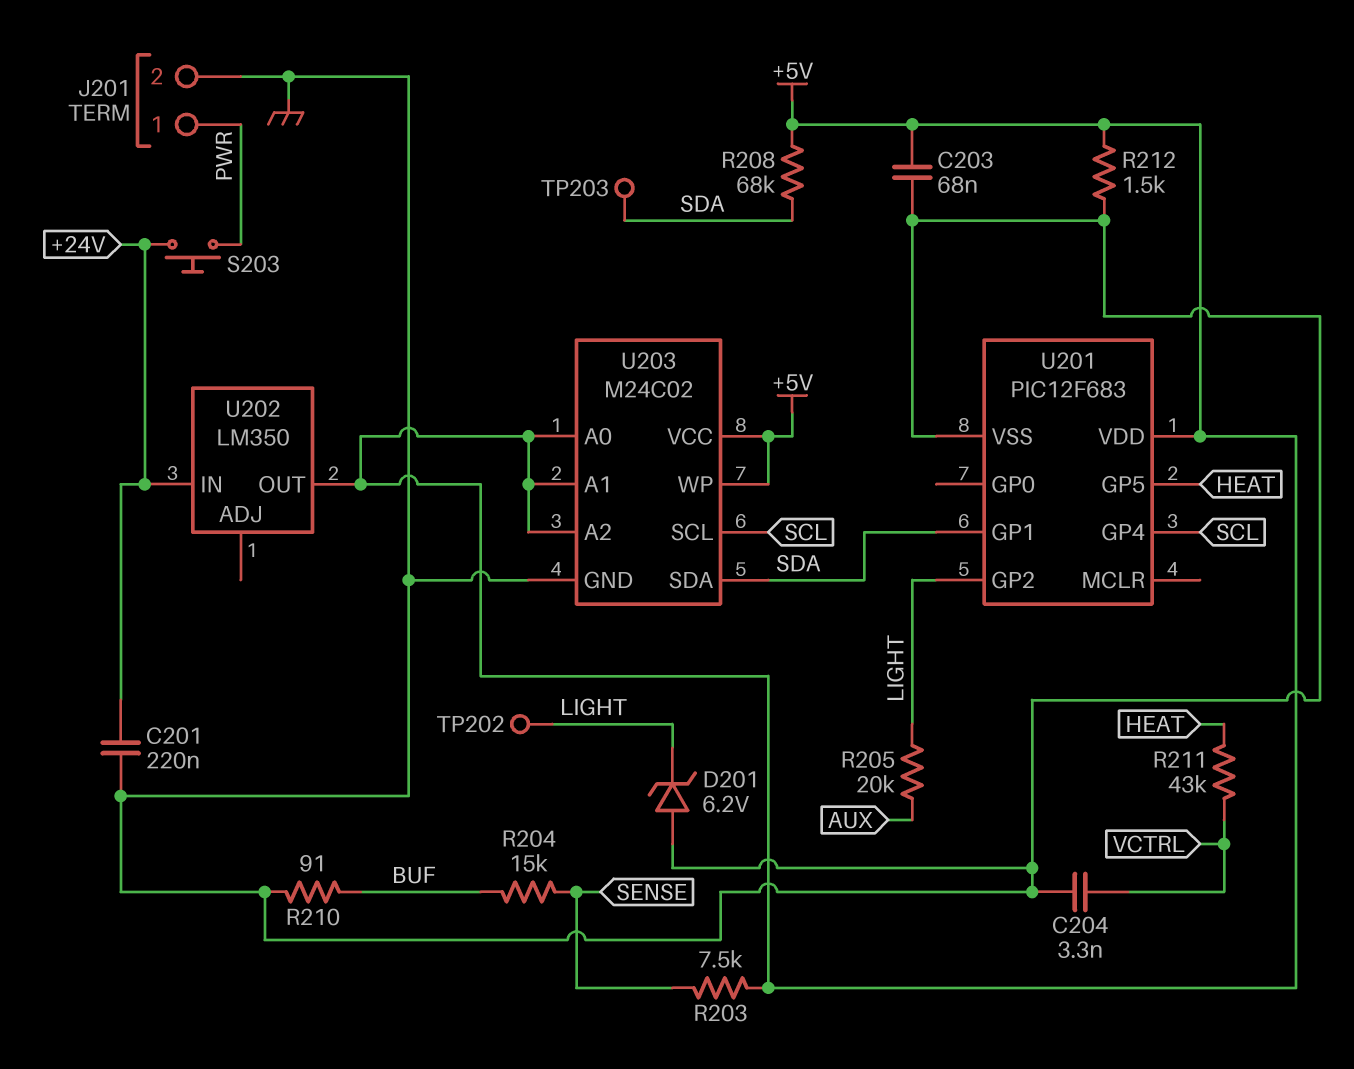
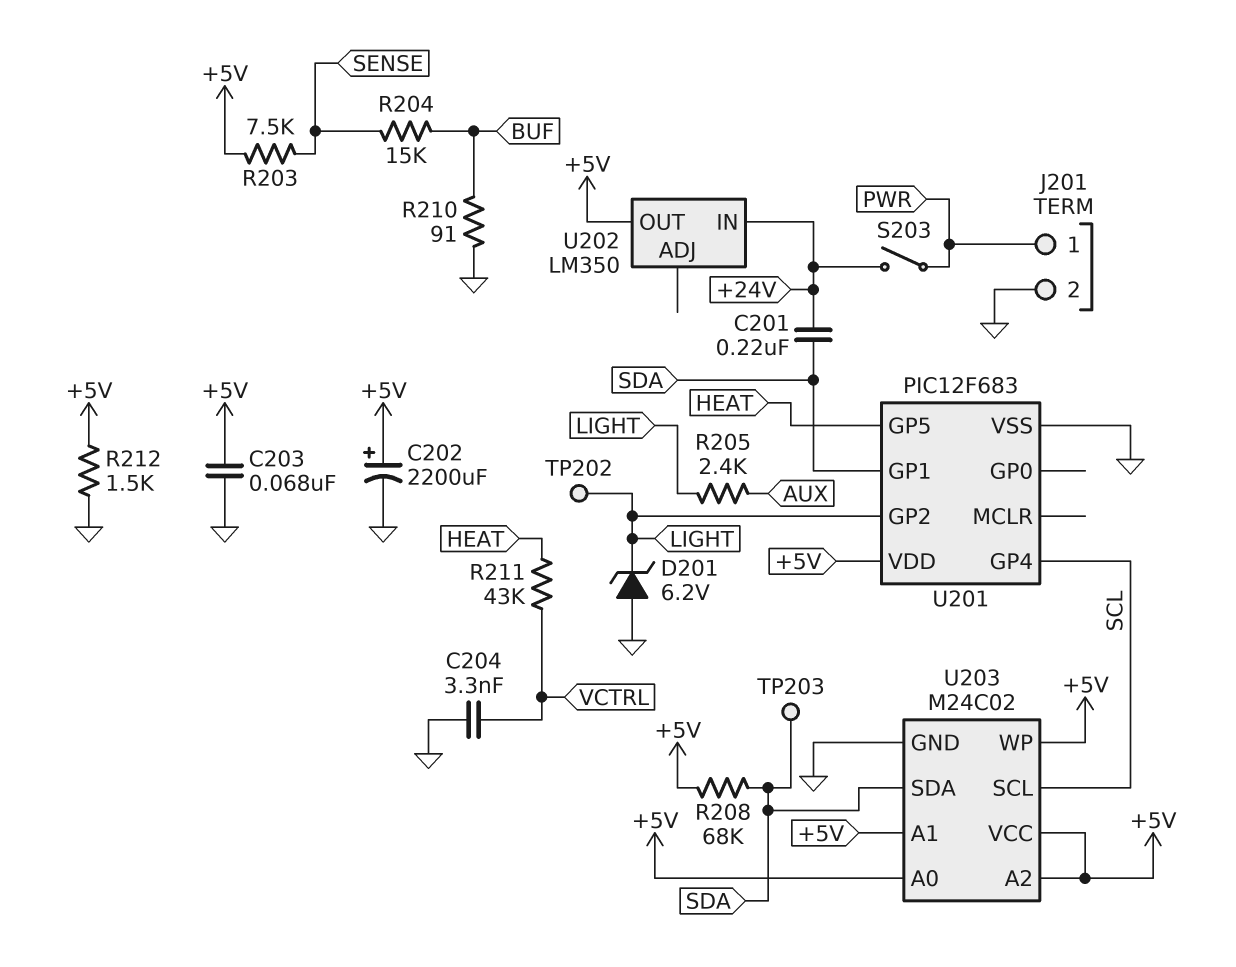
C201: 220nF (+24V, GND) -> 220nF (+24V, SDA)
C202: none -> 2200uF (plus +5V, minus GND)
R205: 20k (AUX, LIGHT) -> 2.4k (AUX, LIGHT)
S203: button (+24V, PWR) -> switch (+24V, PWR)

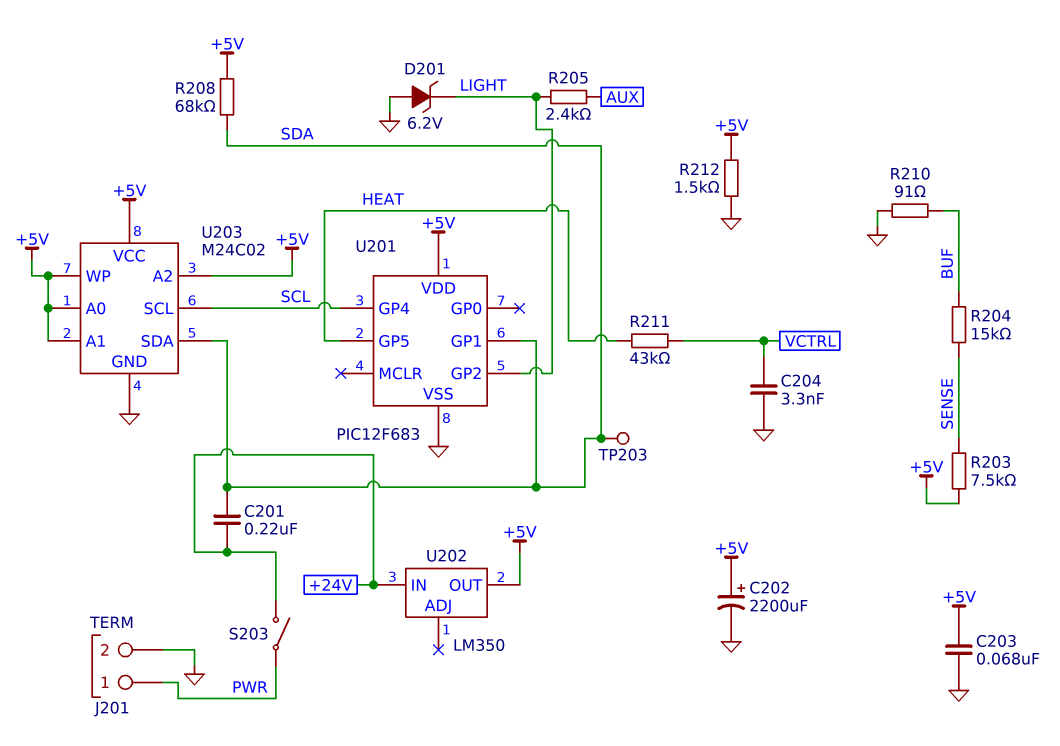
TP202: test point (LIGHT) -> none

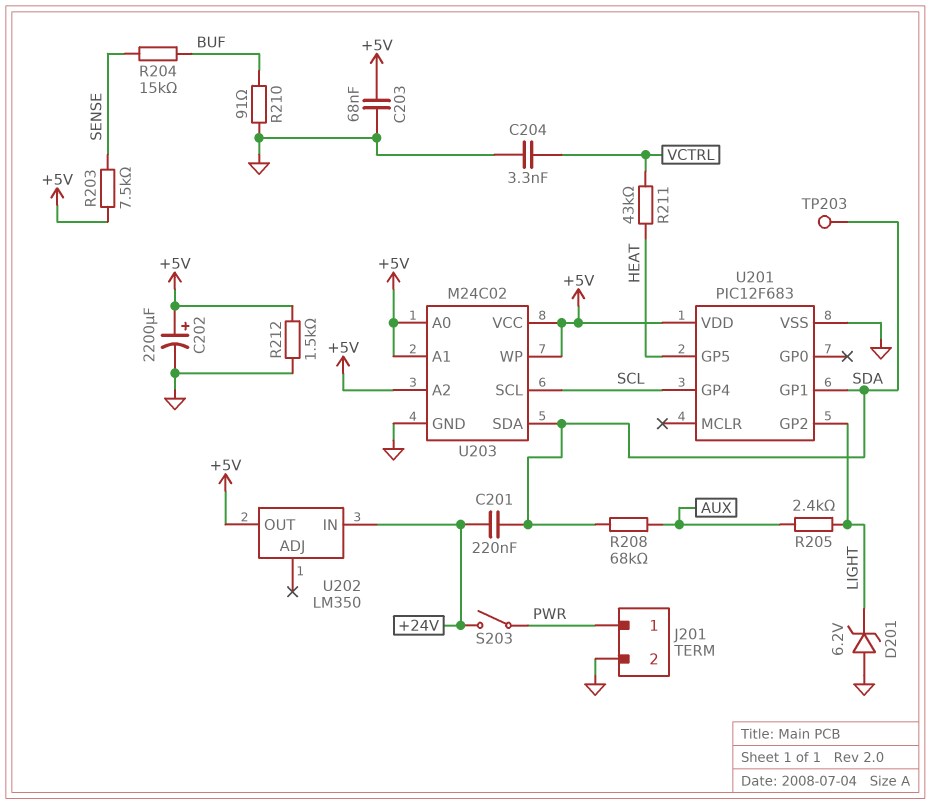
R208: 68k (+5V, SDA) -> 68k (AUX, SDA)

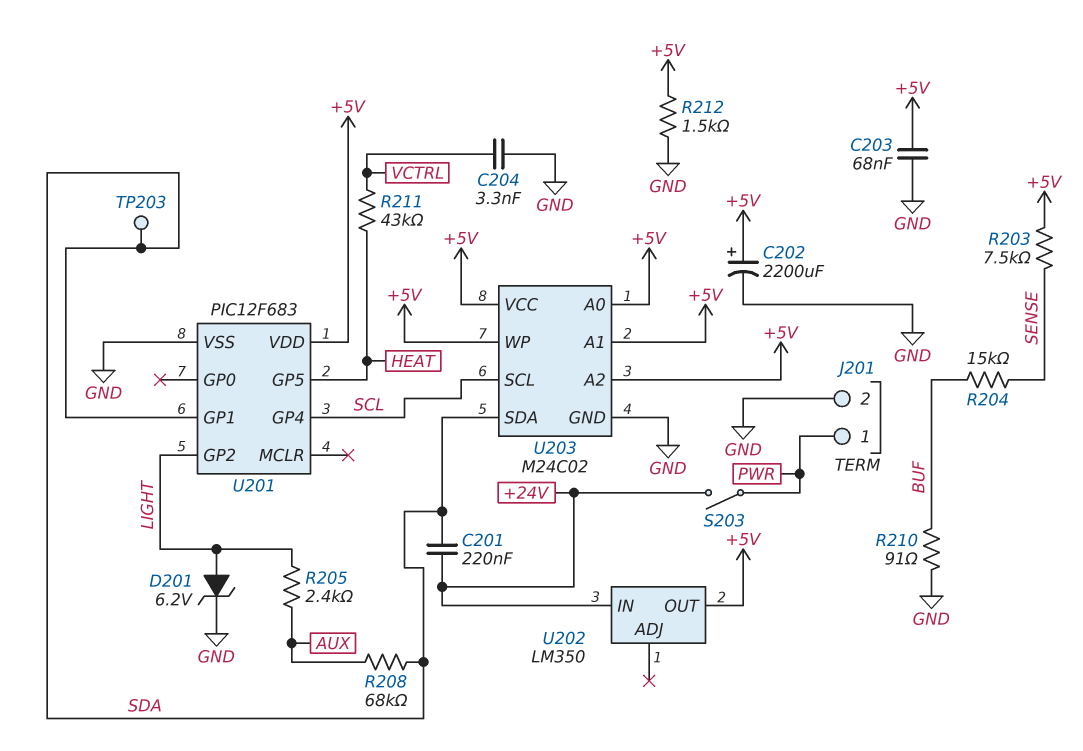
D201: zener 6.2V (A GND, K LIGHT) -> zener 6.2V (A LIGHT, K GND)

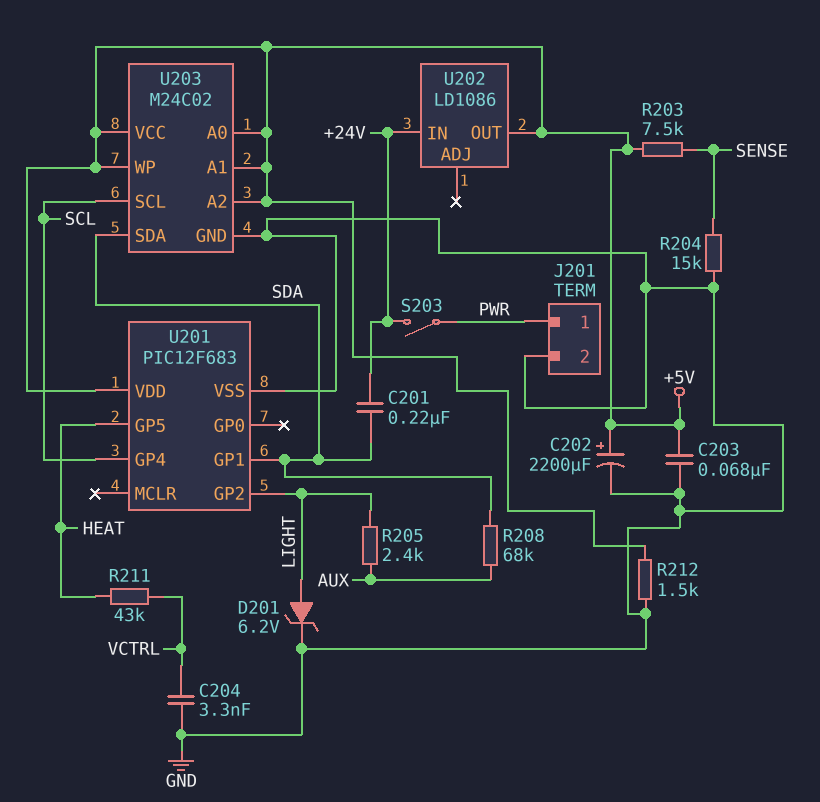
R204: 15k (BUF, SENSE) -> 15k (GND, SENSE)
R210: 91 (BUF, GND) -> none
TP203: test point (SDA) -> none
U202: LM350 -> LD1086

